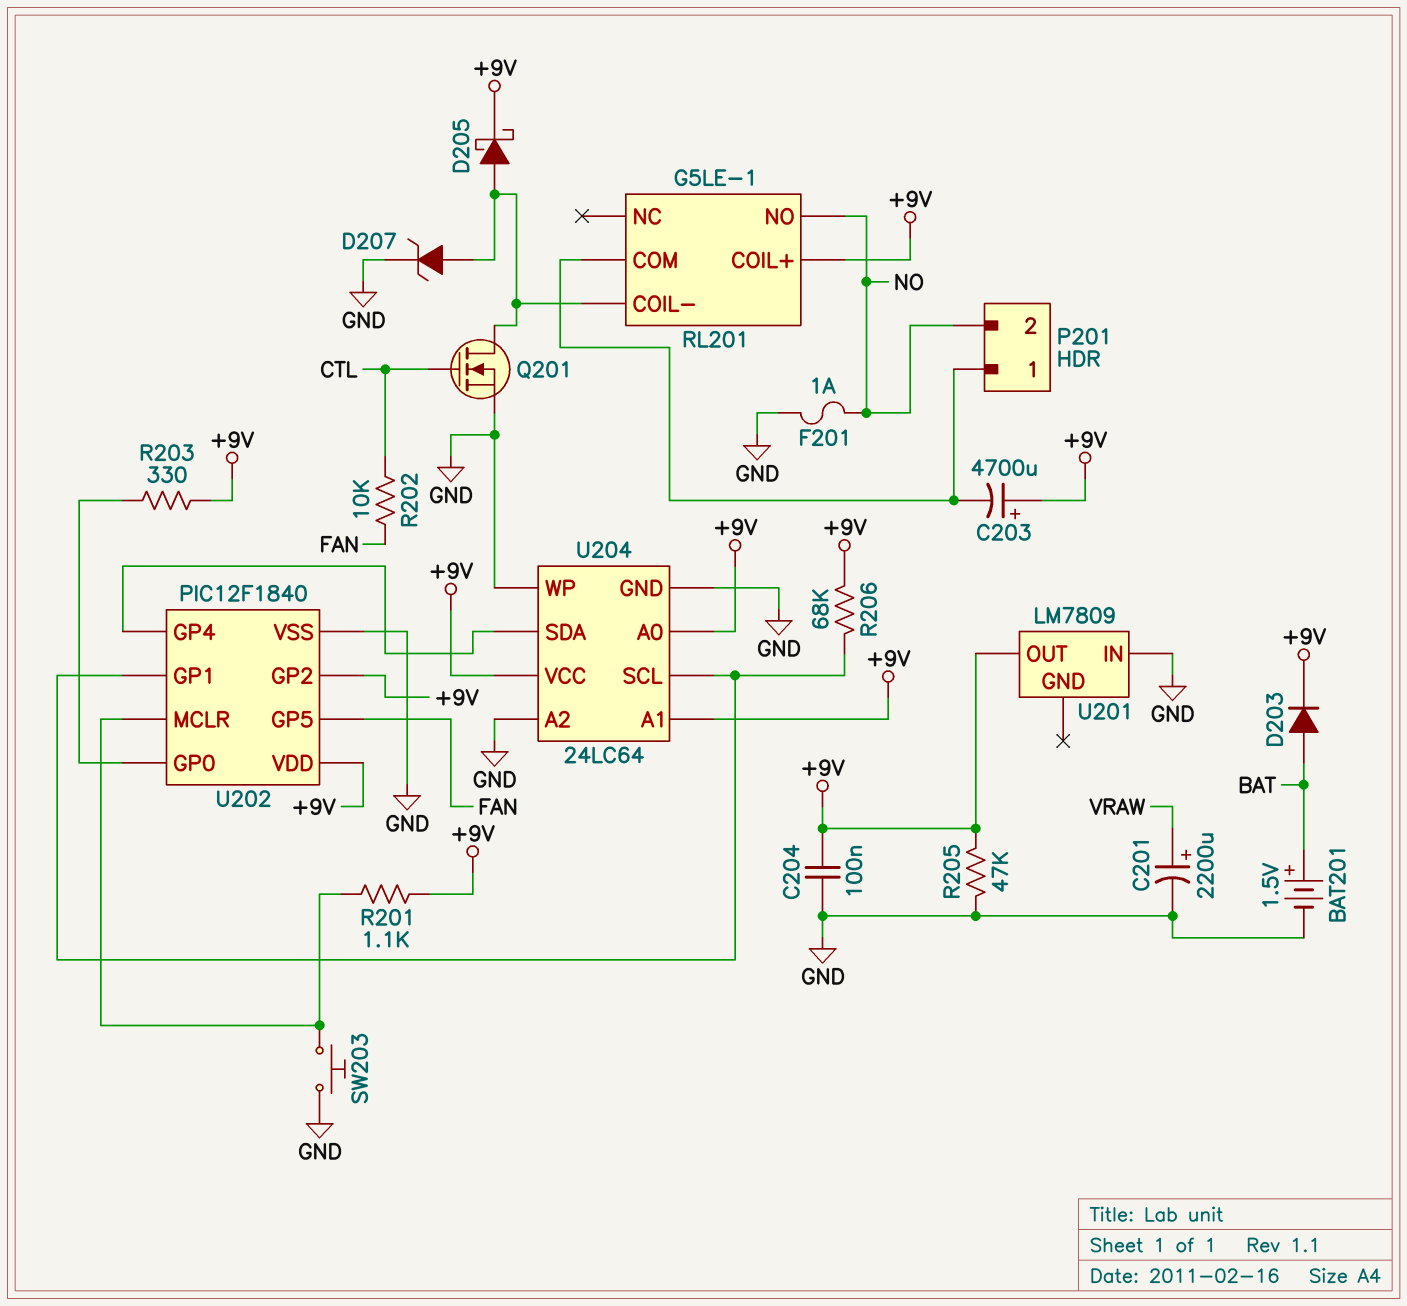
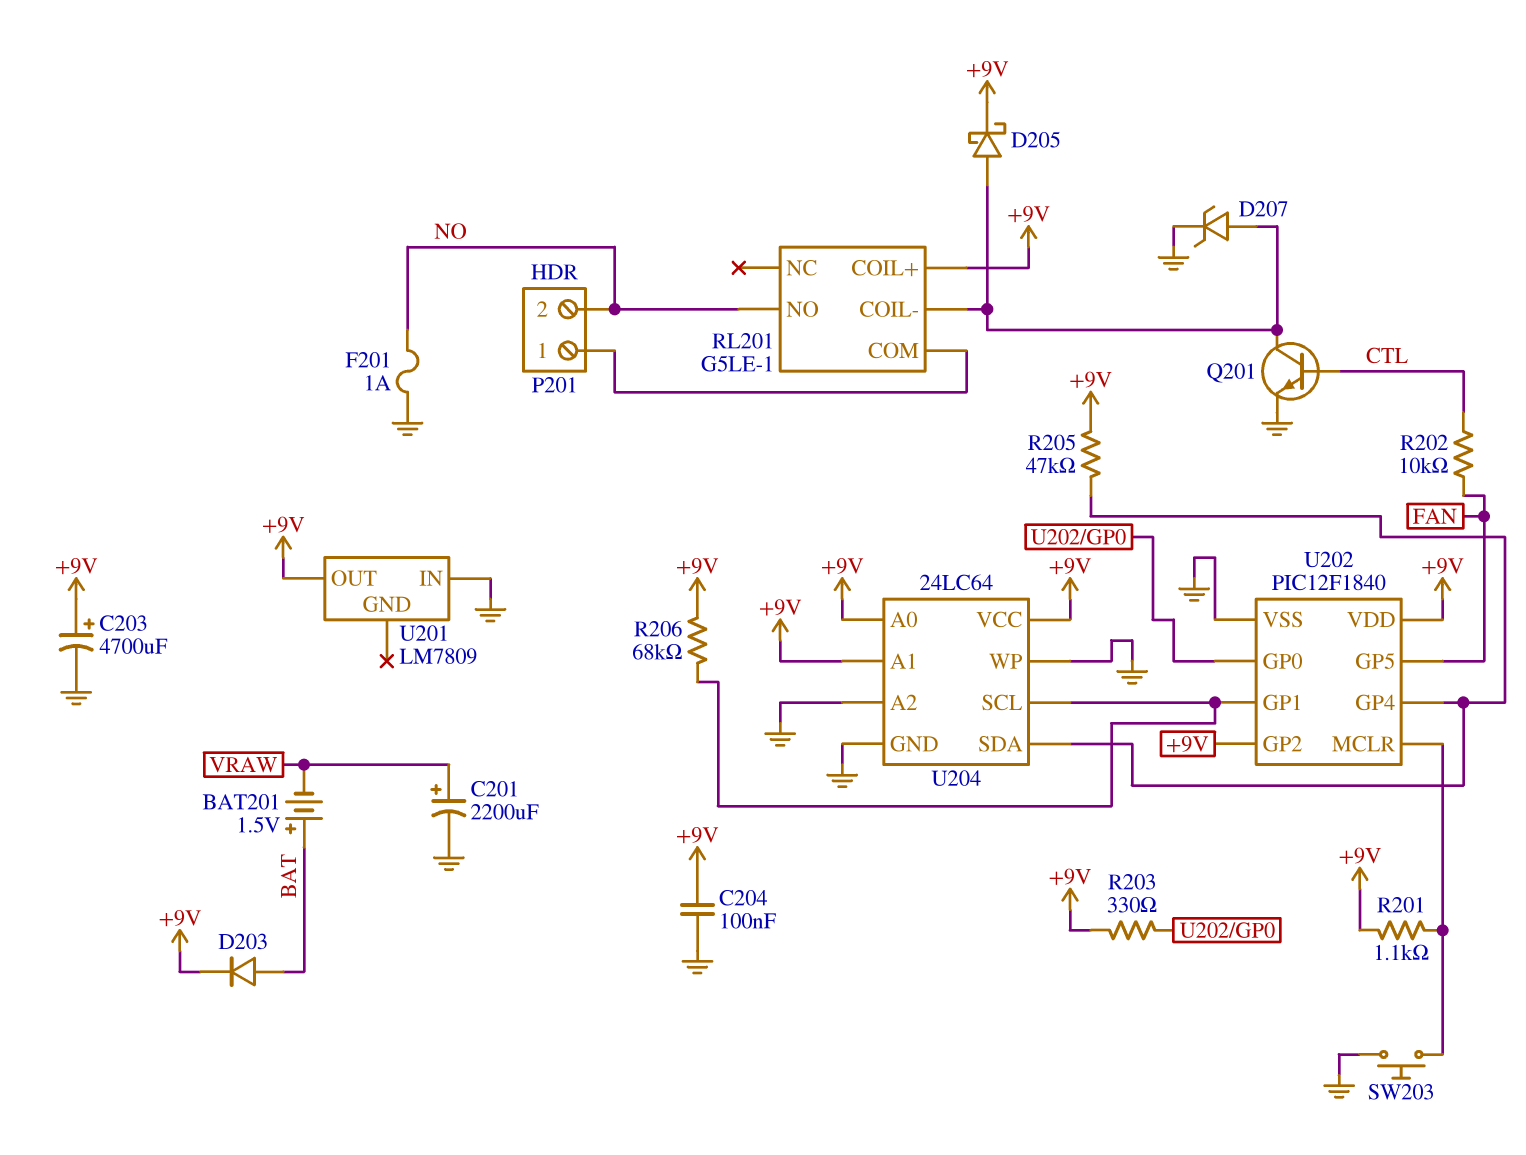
BAT201: 1.5V (plus BAT, minus GND) -> 1.5V (plus BAT, minus VRAW)
C203: 4700uF (plus +9V, minus P201/1) -> 4700uF (plus +9V, minus GND)
Q201: NMOS (G CTL, D RL201/COIL-, S GND) -> NPN (B CTL, C RL201/COIL-, E GND)
R205: 47k (+9V, GND) -> 47k (+9V, U202/GP4)

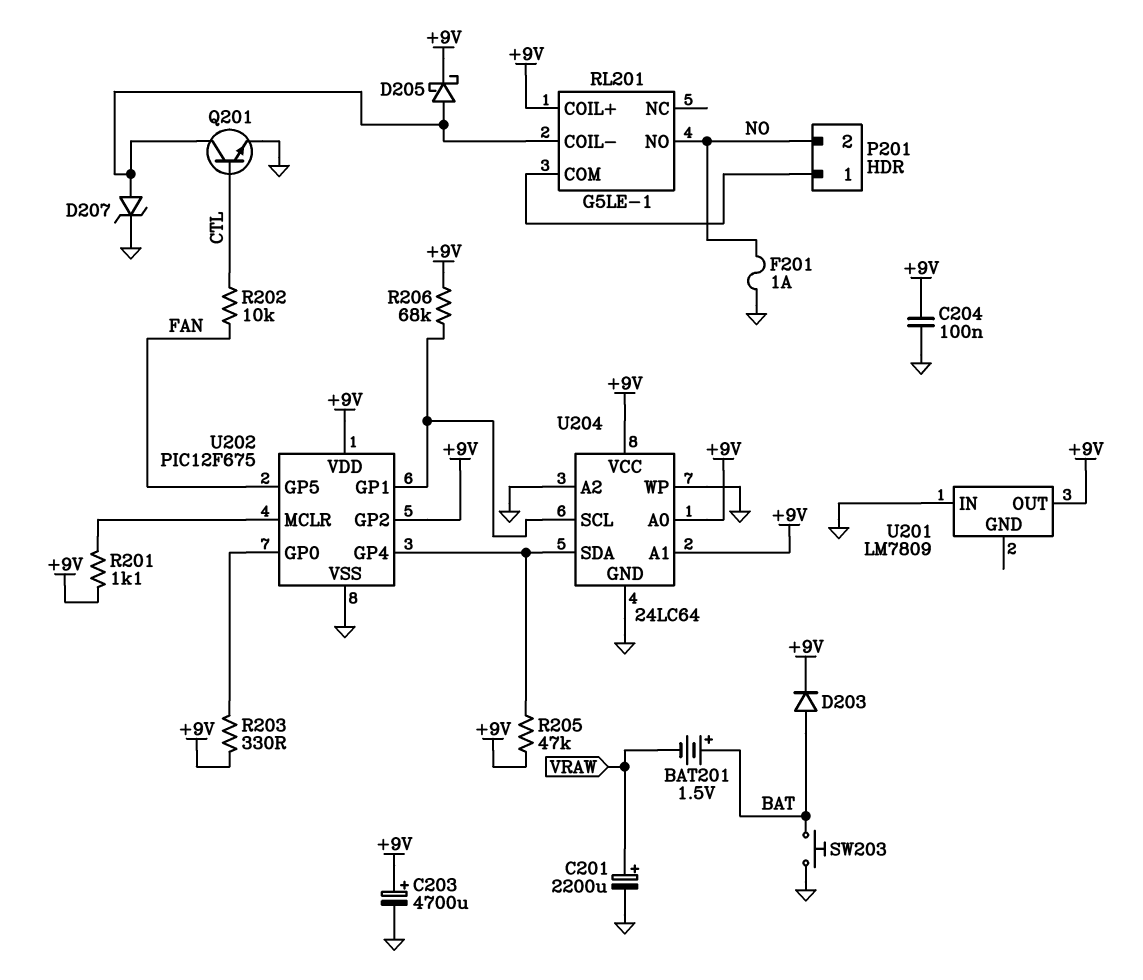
SW203: button (GND, U202/MCLR) -> button (BAT, GND)
U202: PIC12F1840 -> PIC12F675

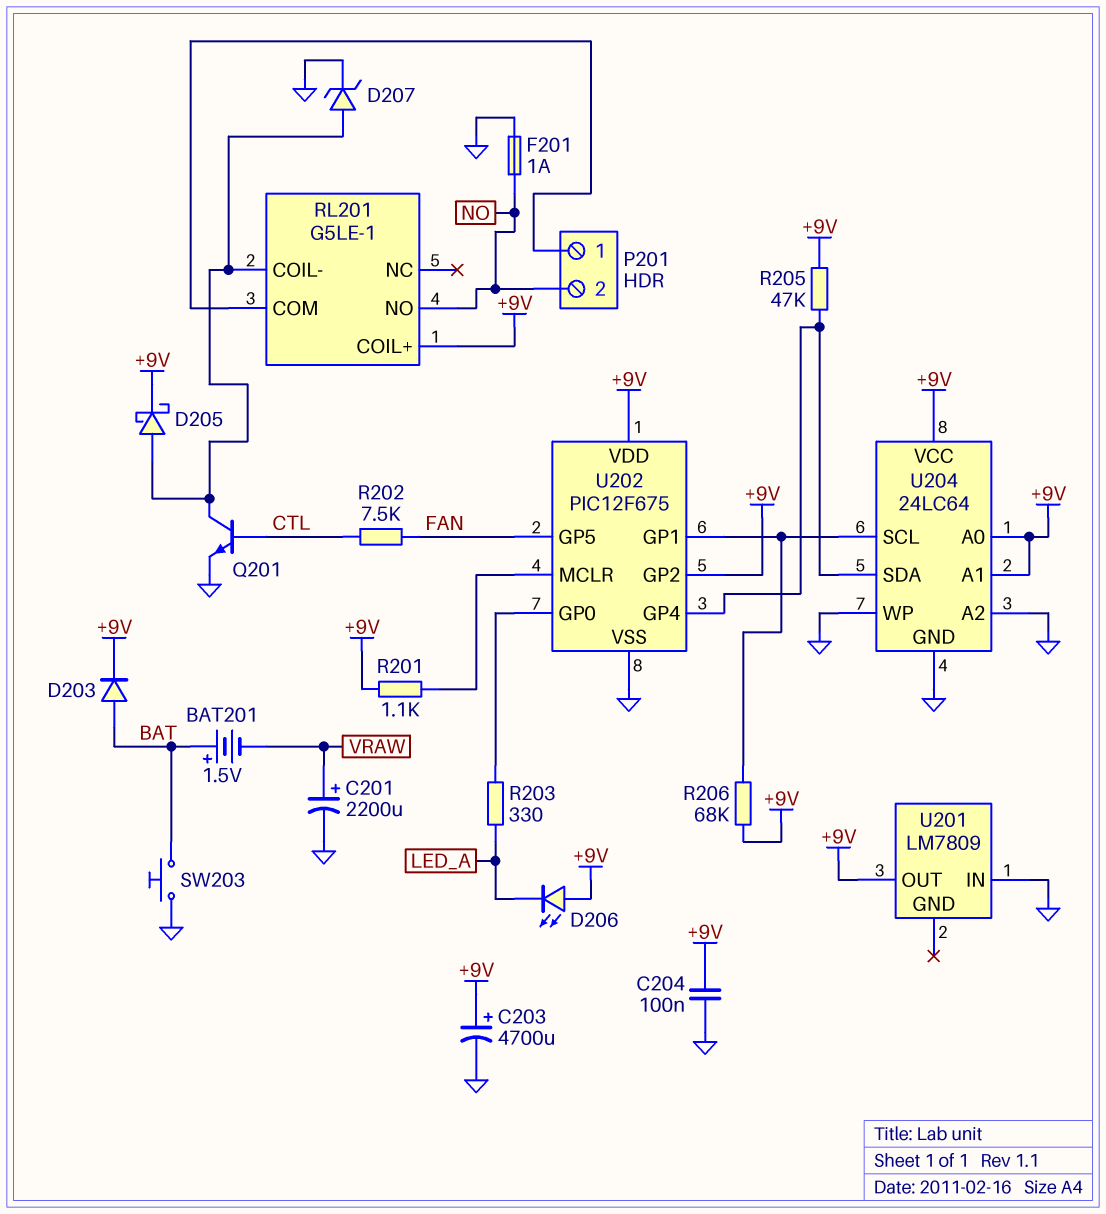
D206: none -> LED (A +9V, K LED_A)
R202: 10k (CTL, FAN) -> 7.5k (CTL, FAN)
R203: 330 (+9V, U202/GP0) -> 330 (LED_A, U202/GP0)

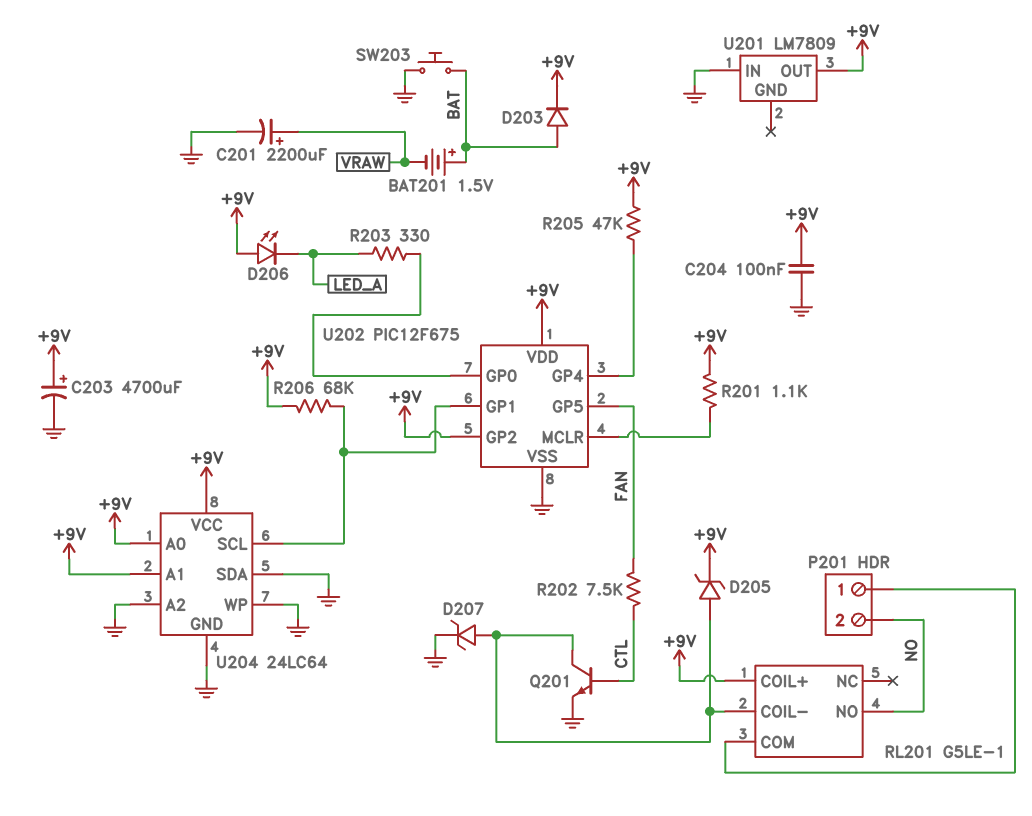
D205: schottky (A RL201/COIL-, K +9V) -> zener (A RL201/COIL-, K +9V)
F201: 1A (GND, NO) -> none
U204 pin SDA: U202/GP4 -> GND

